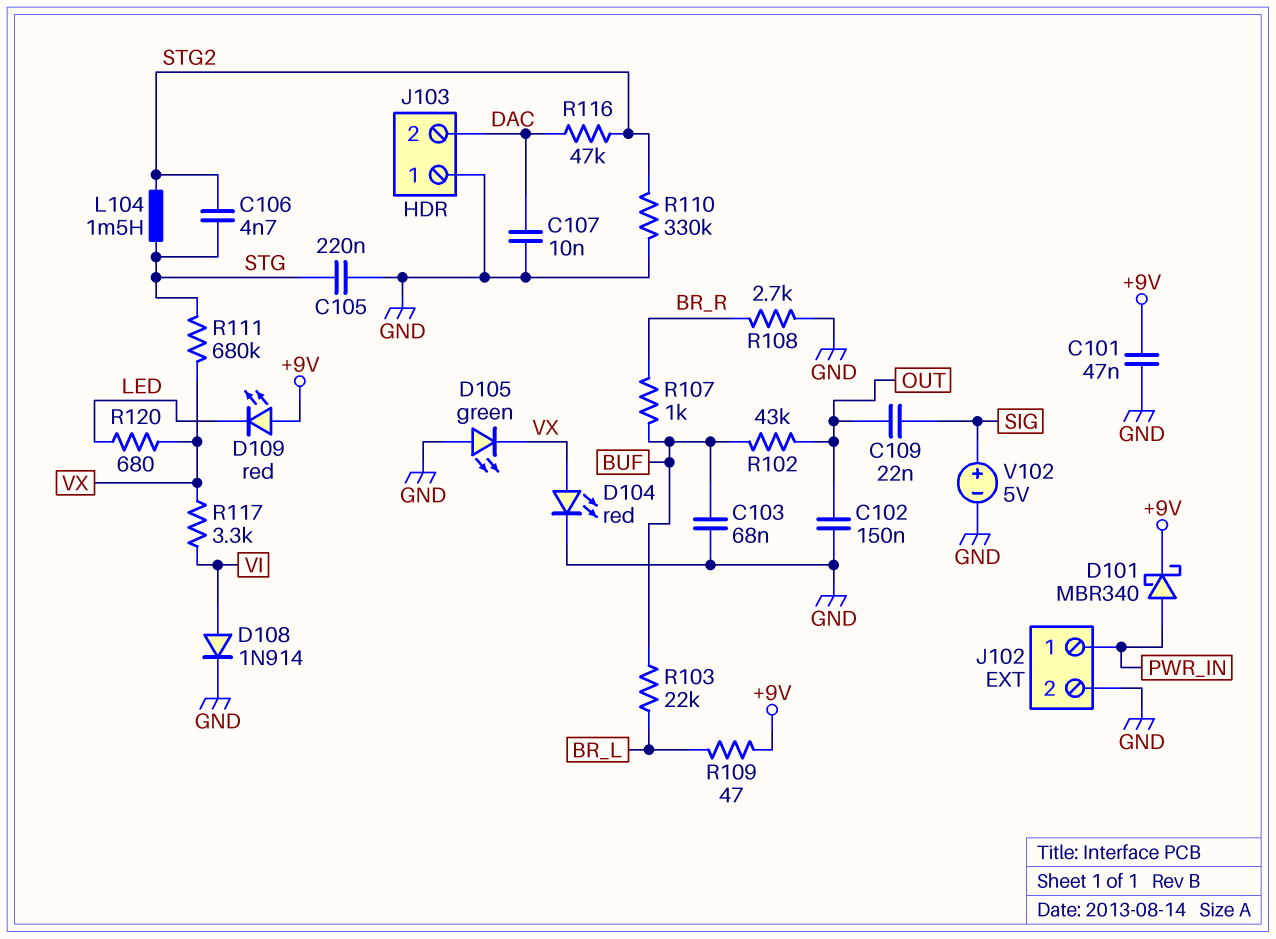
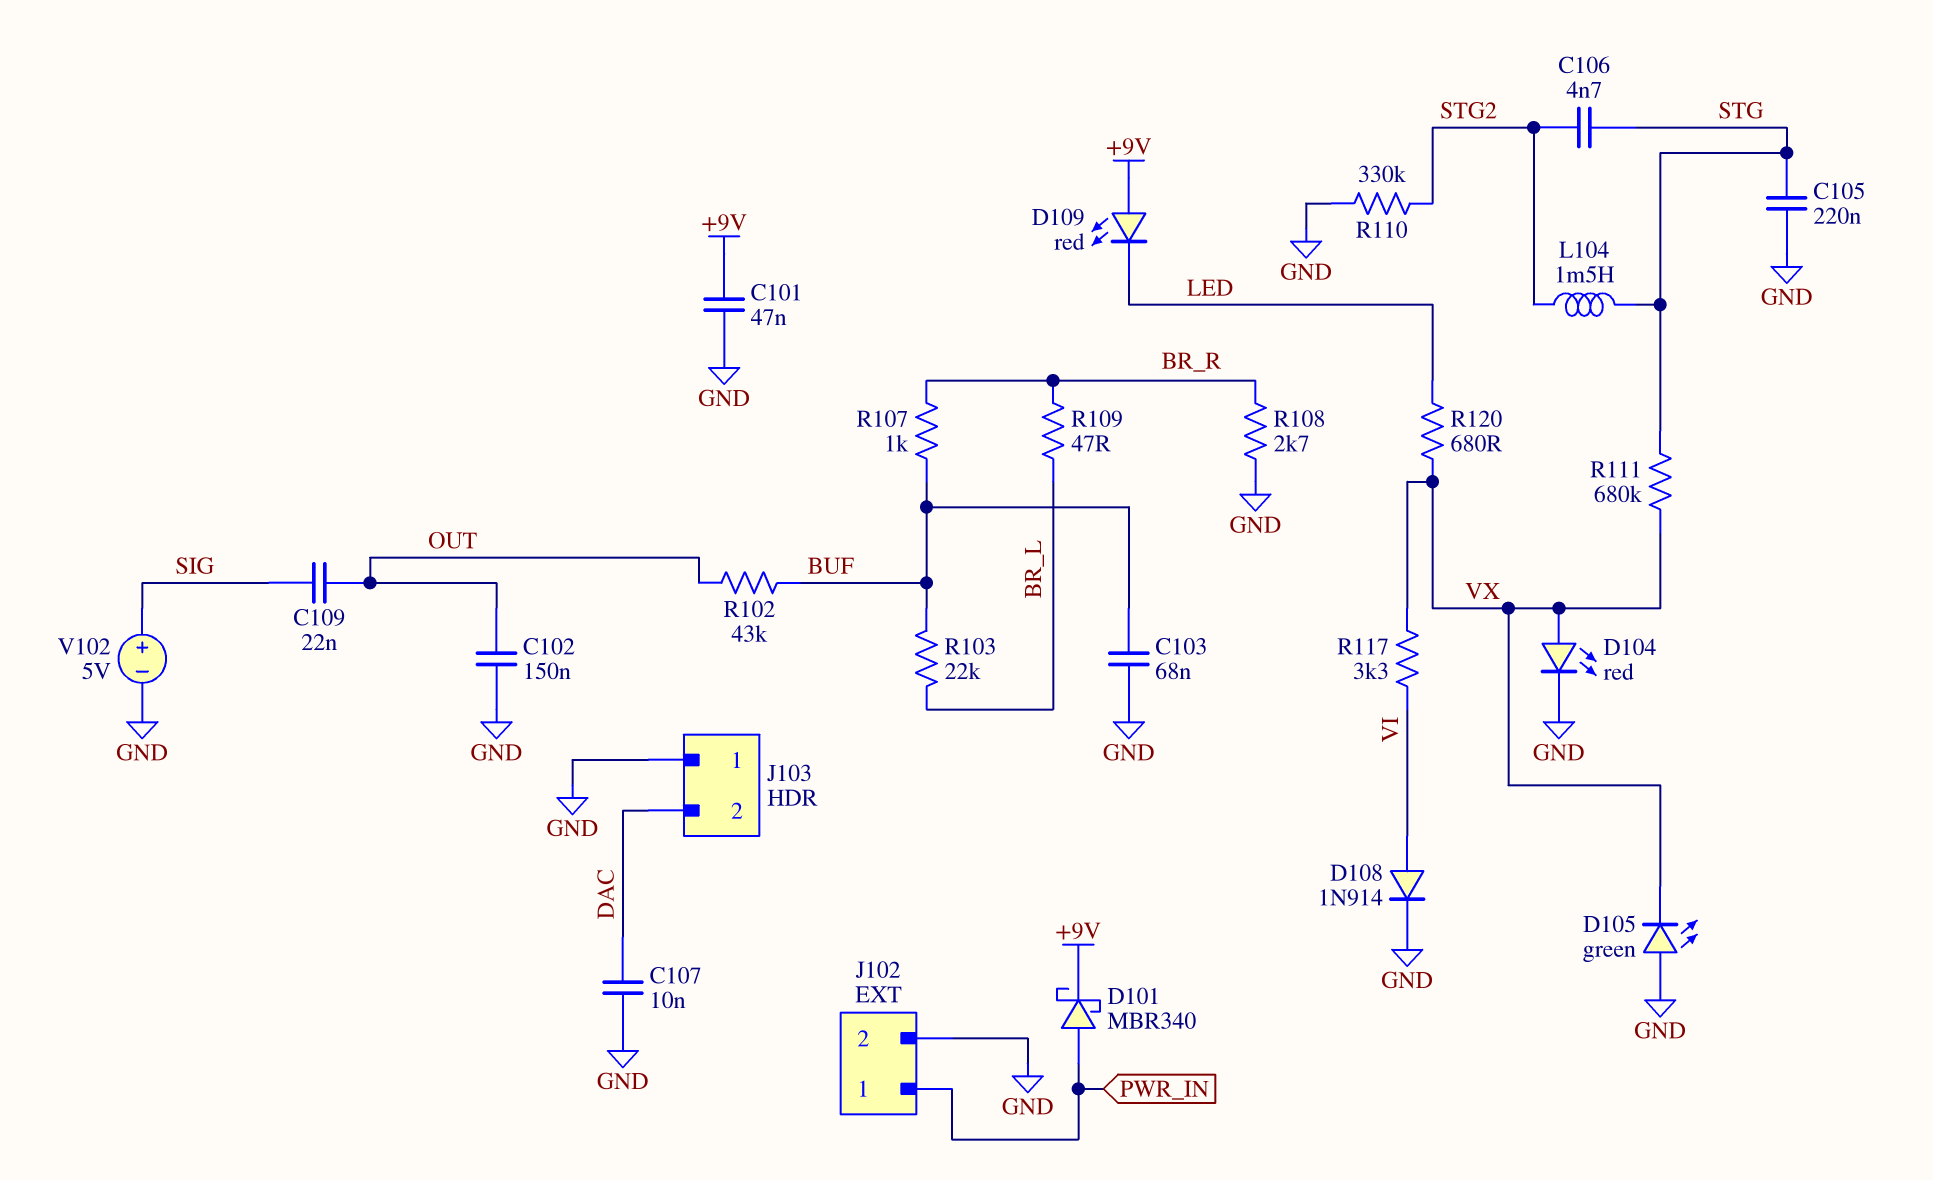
R109: 47 (+9V, BR_L) -> 47 (BR_L, BR_R)
R116: 47k (DAC, STG2) -> none

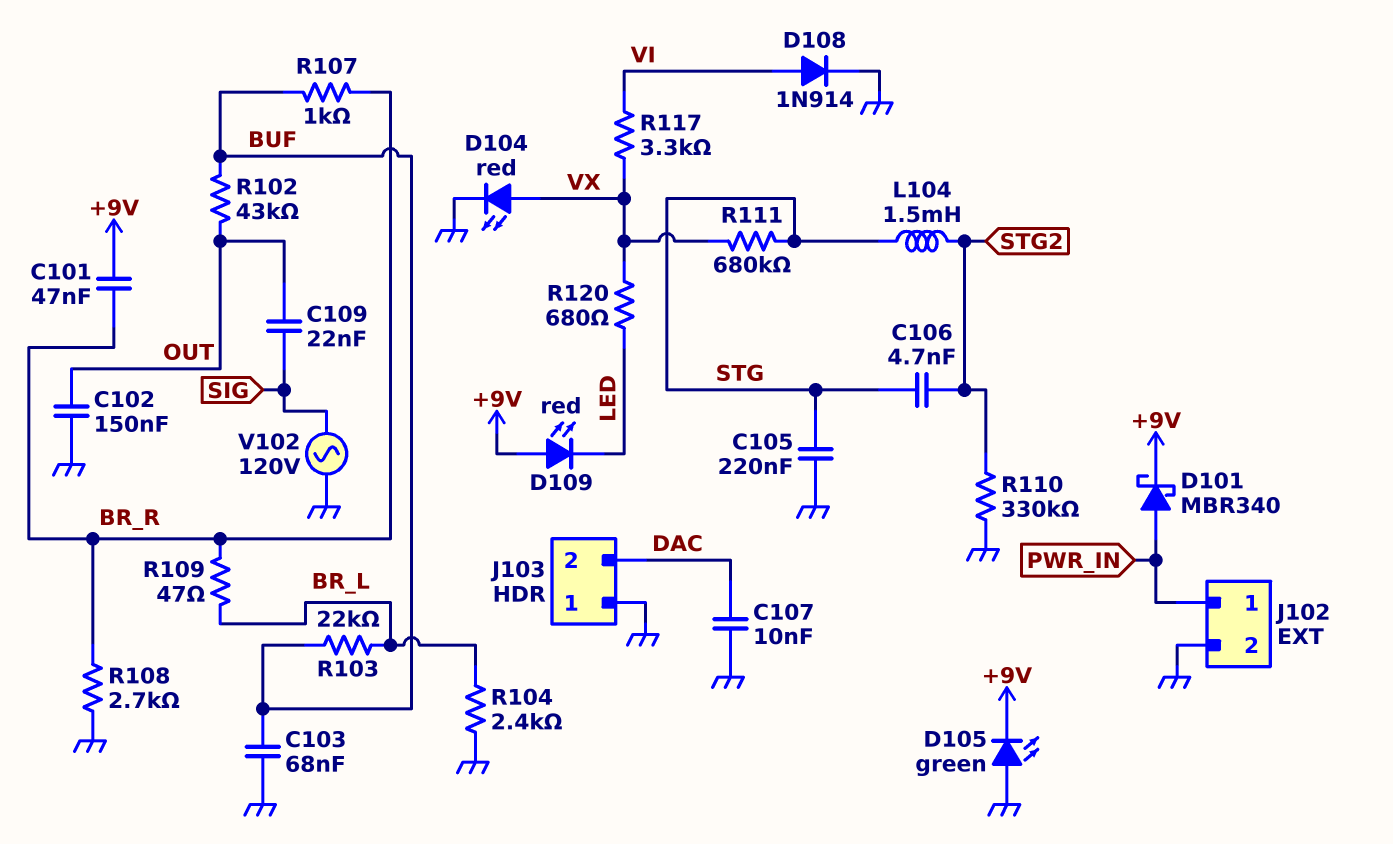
C101: 47nF (+9V, GND) -> 47nF (+9V, BR_R)
D105: LED green (A GND, K VX) -> LED green (A GND, K +9V)
R104: none -> 2.4k (BR_L, GND)
V102: 5V (plus SIG, minus GND) -> AC 120V (GND, SIG)

